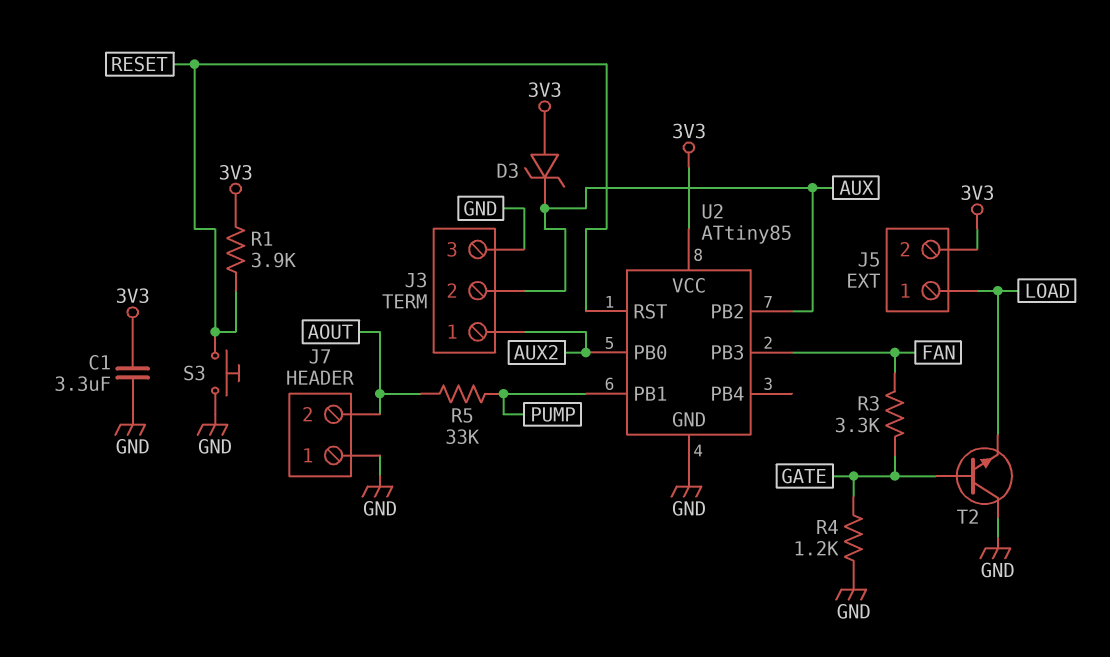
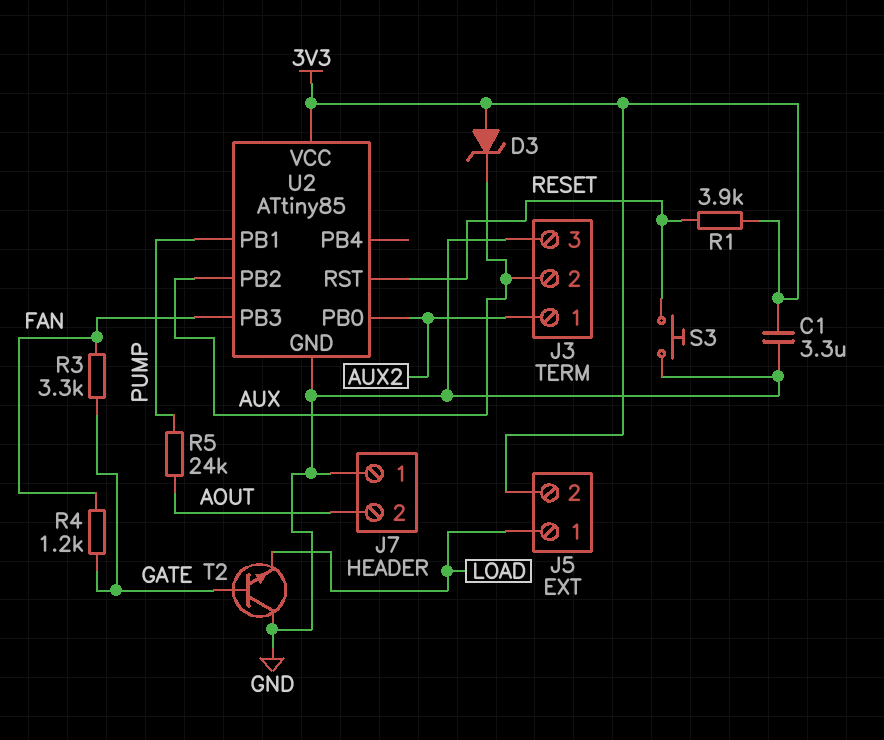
R4: 1.2k (GATE, GND) -> 1.2k (FAN, GATE)
R5: 33k (AOUT, PUMP) -> 24k (AOUT, PUMP)

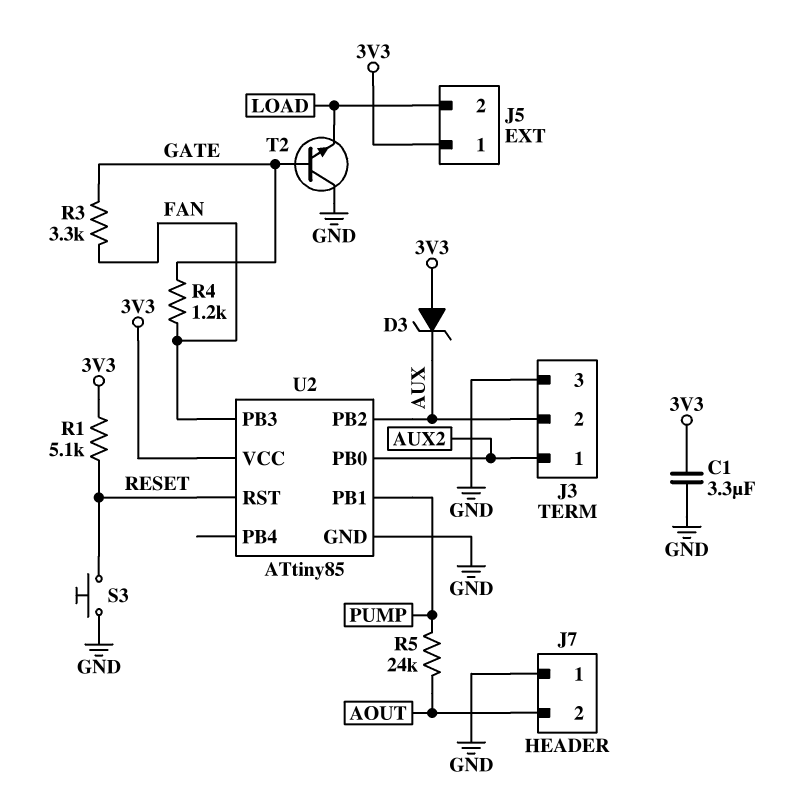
J5 pin 1: LOAD -> 3V3
J5 pin 2: 3V3 -> LOAD
R1: 3.9k (3V3, RESET) -> 5.1k (3V3, RESET)

